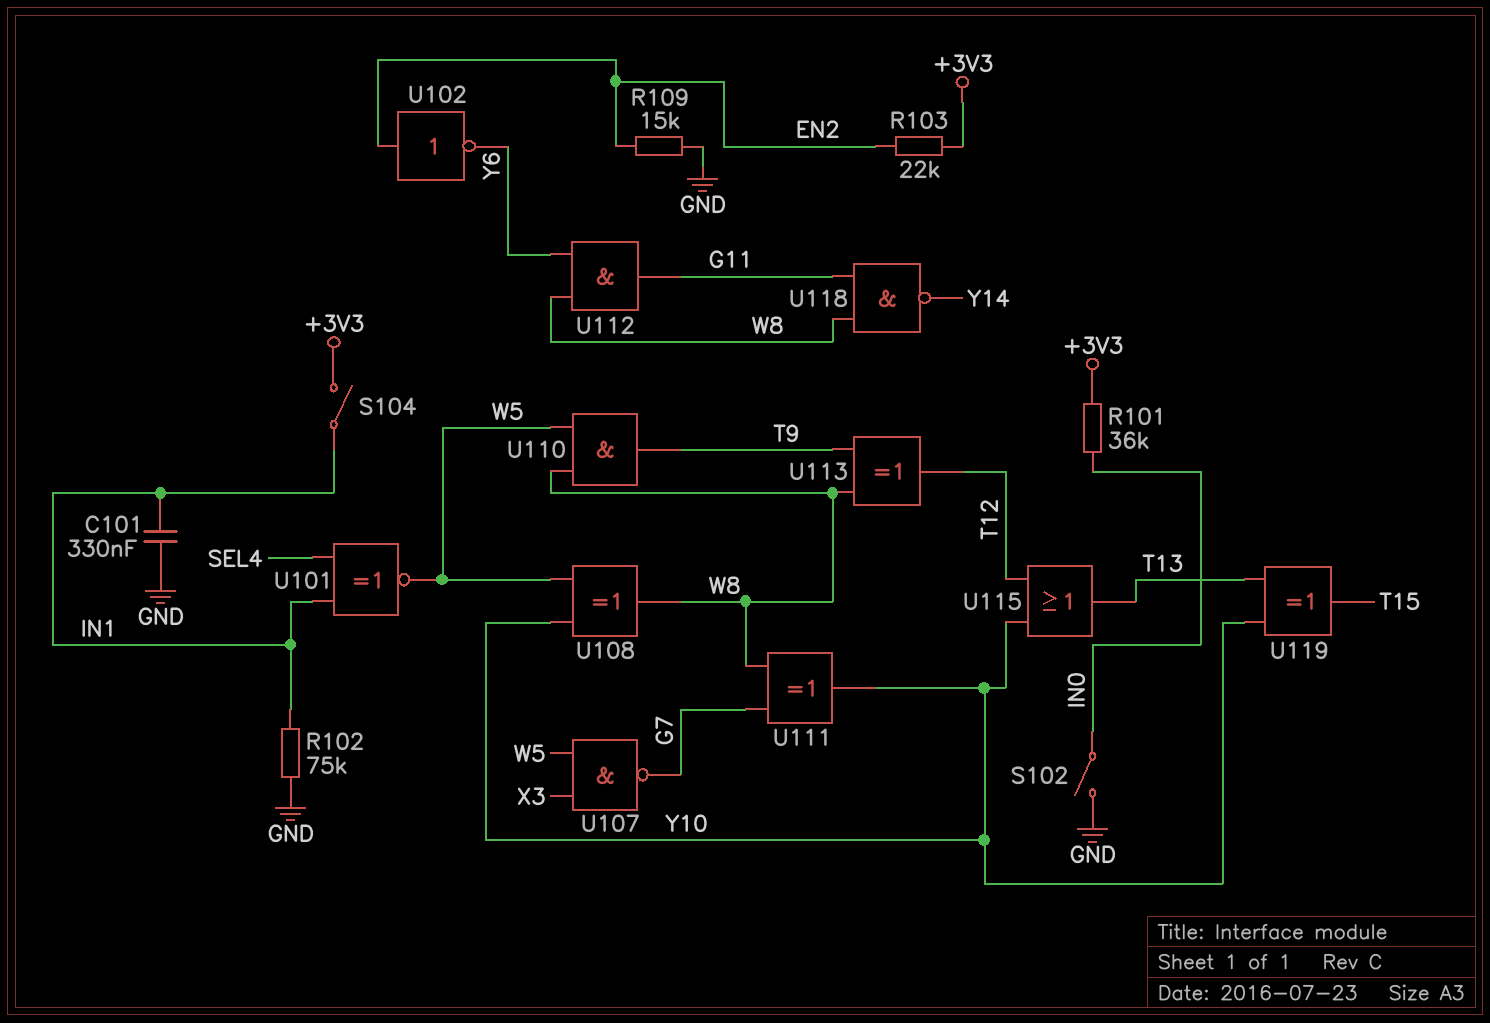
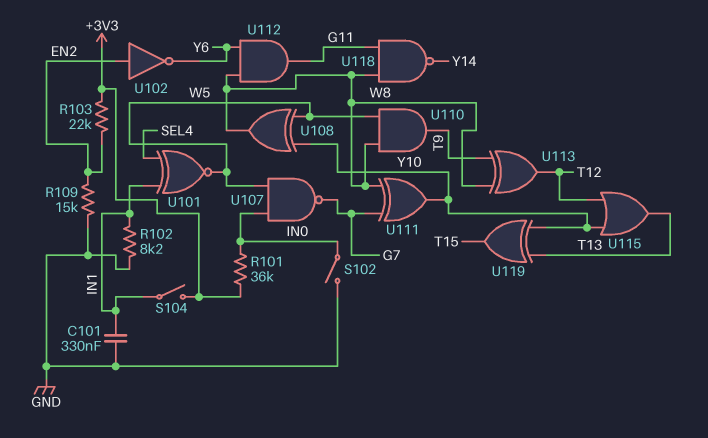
R102: 75k (GND, IN1) -> 8.2k (GND, IN1)
U107: NAND (in W5, in X3, out G7) -> NAND (in IN0, in W5, out G7)

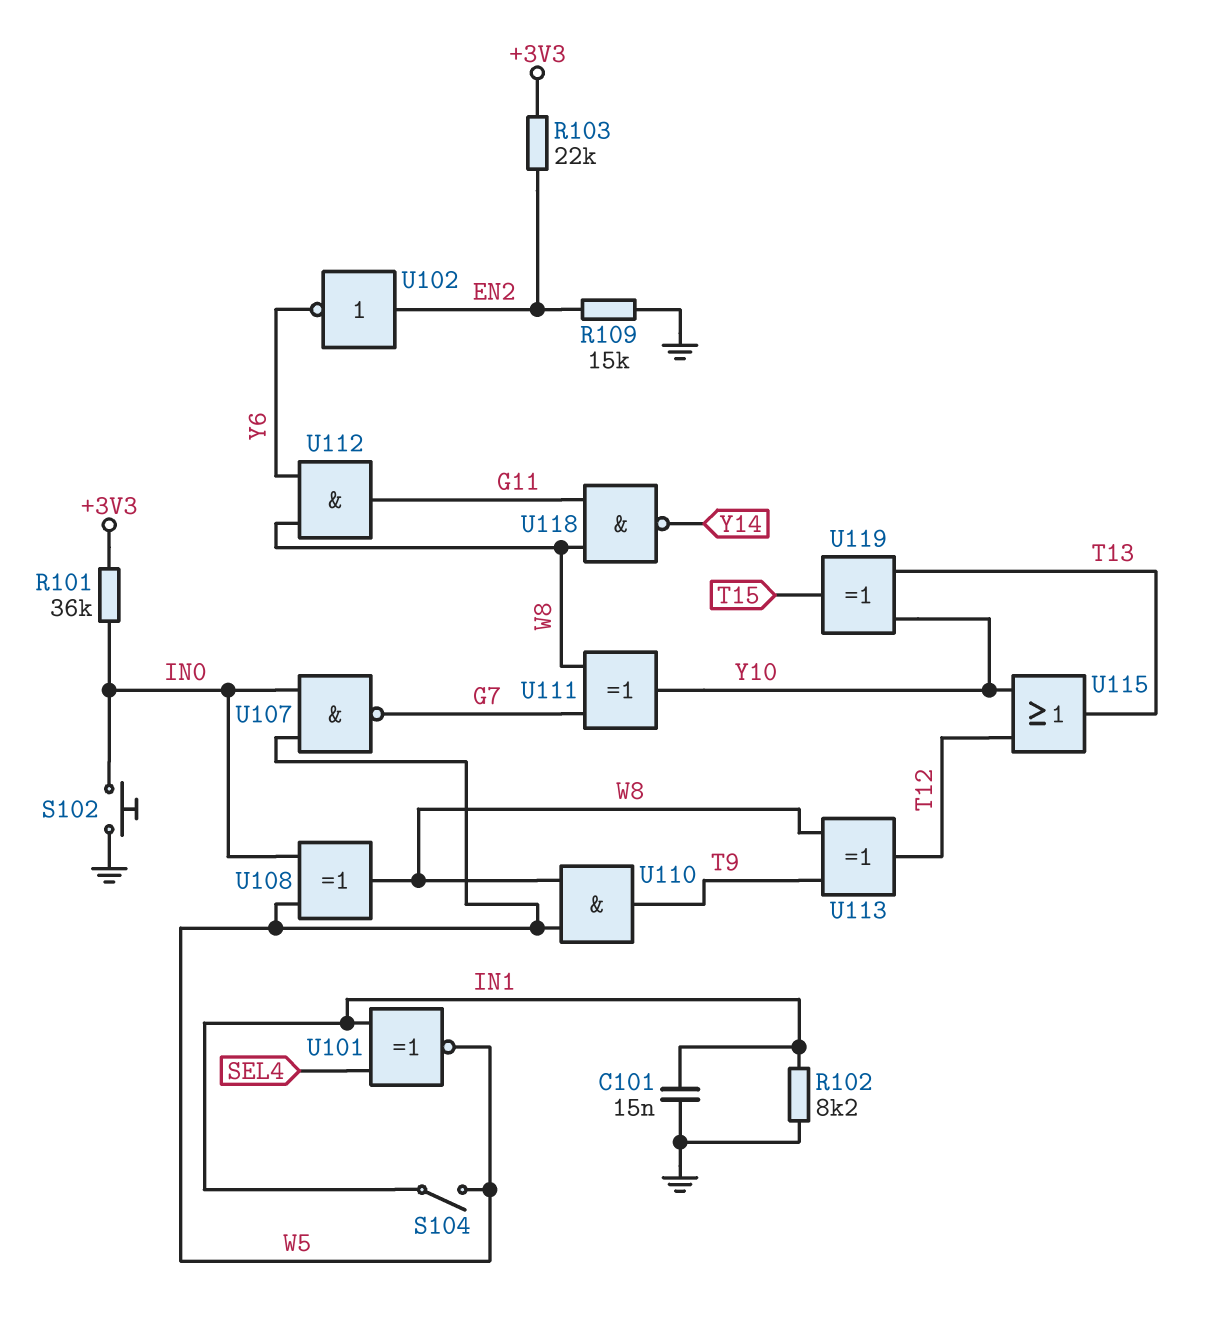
C101: 330nF (GND, IN1) -> 15nF (GND, IN1)
S102: switch (GND, IN0) -> button (GND, IN0)
S104: switch (+3V3, IN1) -> switch (IN1, W5)
U108: XOR (in W5, in Y10, out W8) -> XOR (in IN0, in W5, out W8)

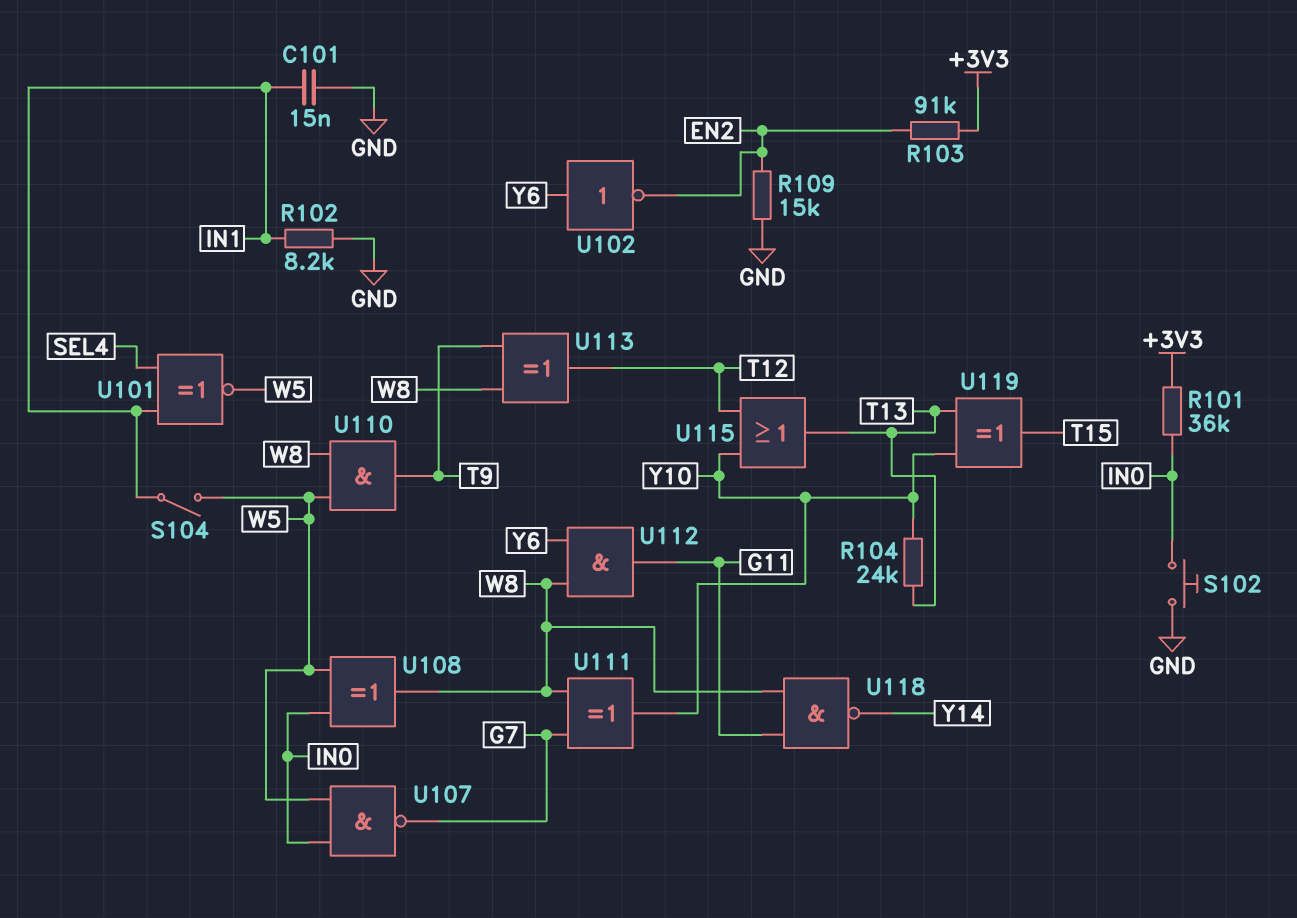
R103: 22k (+3V3, EN2) -> 91k (+3V3, EN2)
R104: none -> 24k (T13, Y10)
U102: NOT (in EN2, out Y6) -> NOT (in Y6, out EN2)

